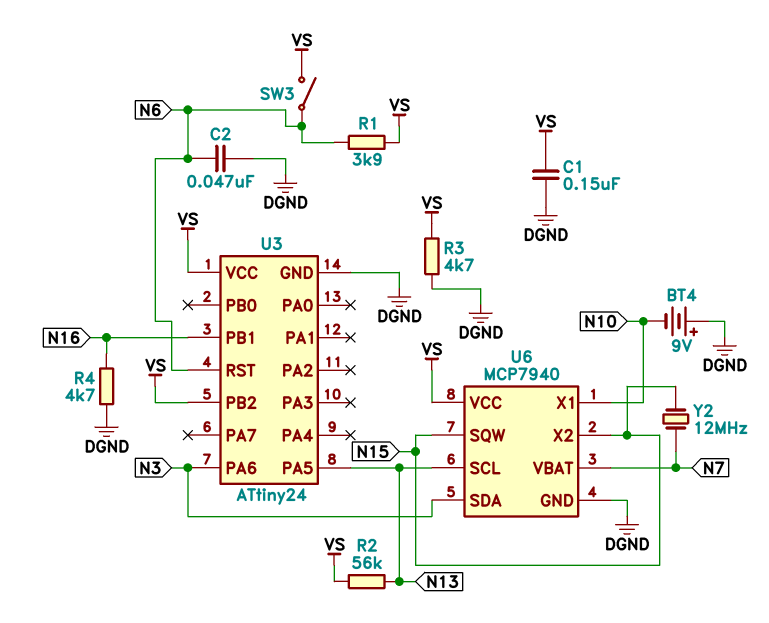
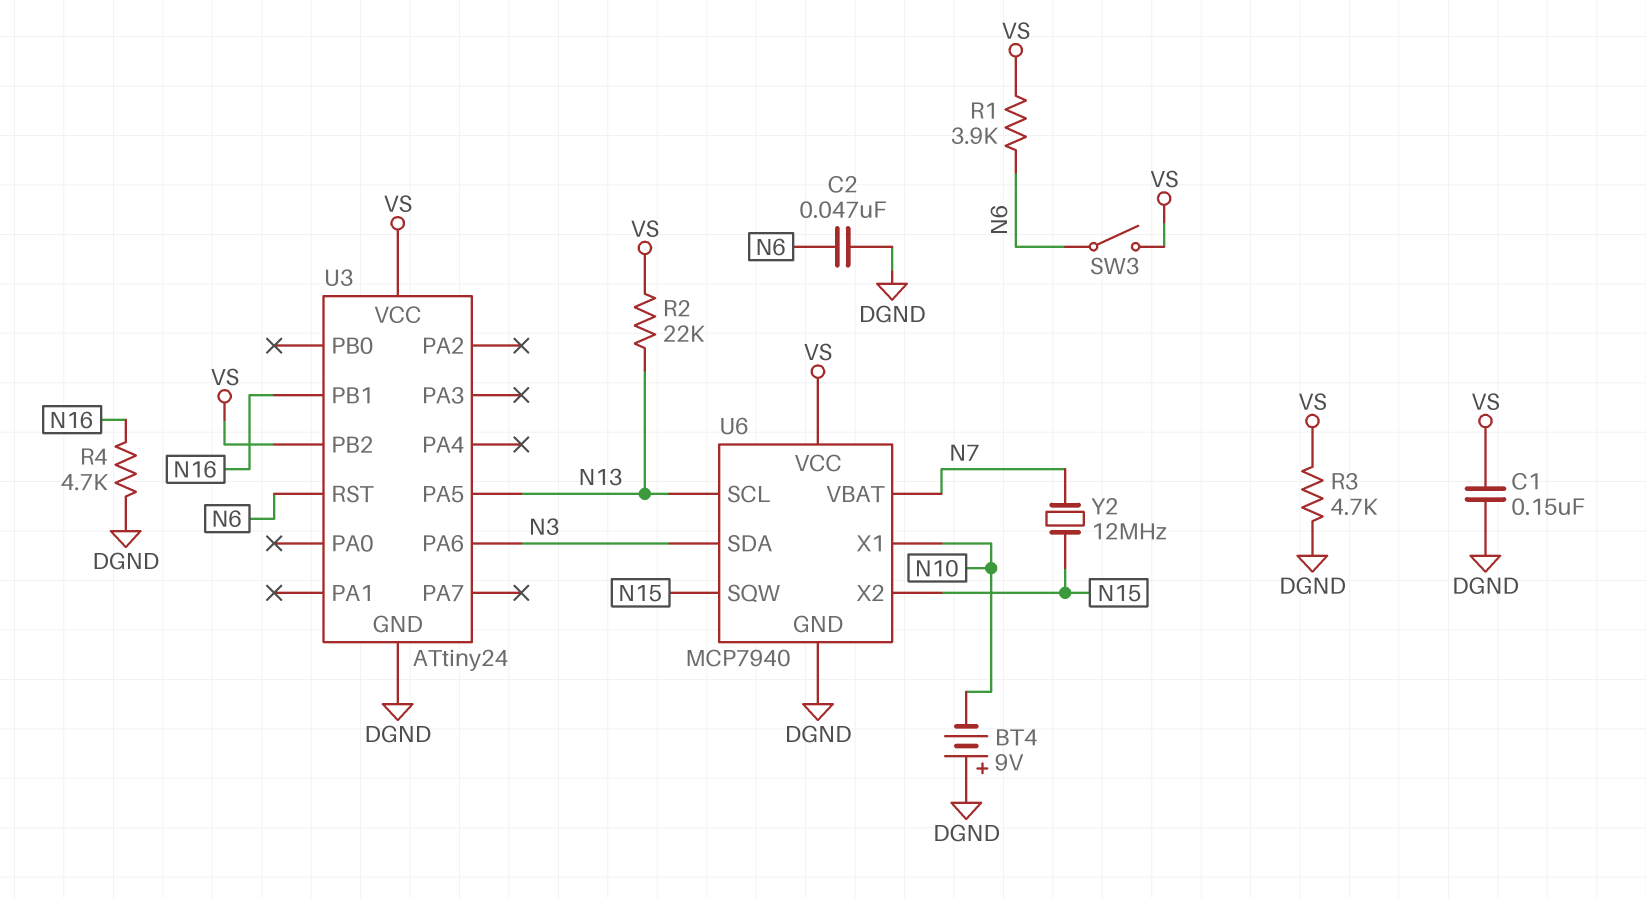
R2: 56k (N13, VS) -> 22k (N13, VS)

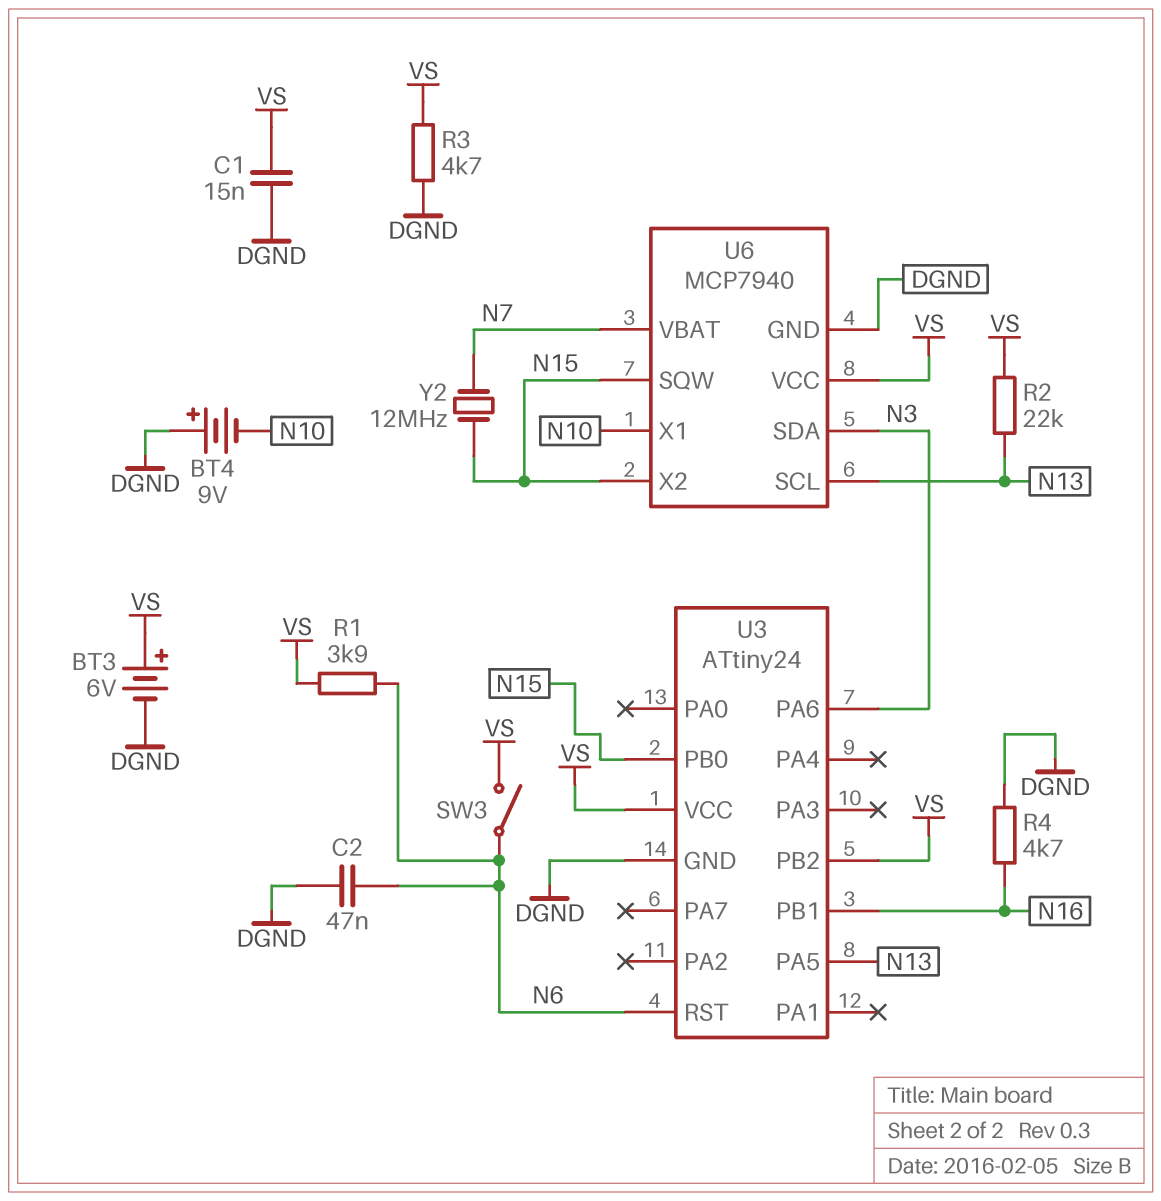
BT3: none -> 6V (plus VS, minus DGND)
C1: 150nF (DGND, VS) -> 15nF (DGND, VS)
U3 pin PB0: none -> N15

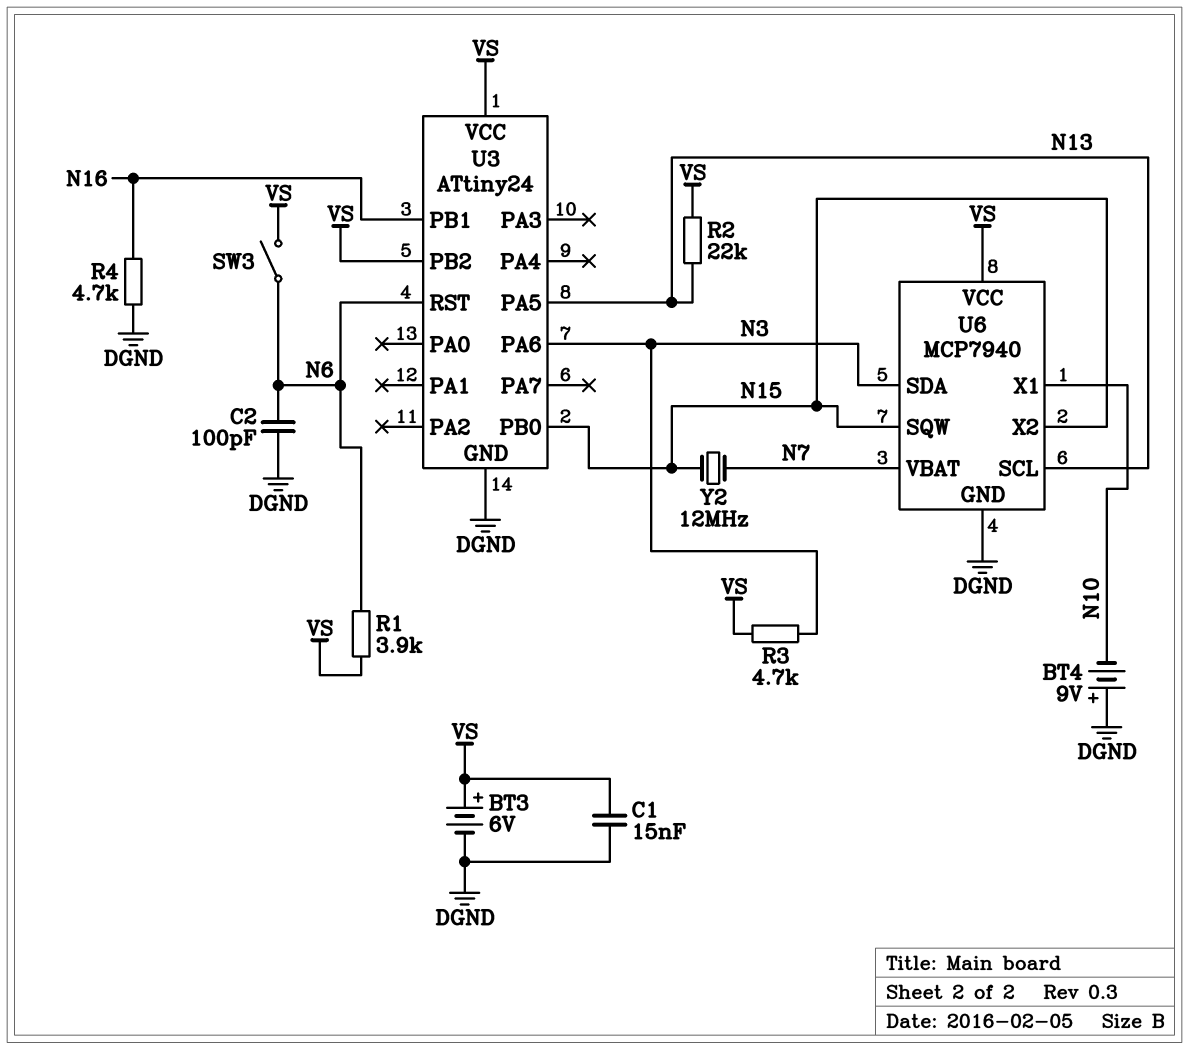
C2: 47nF (DGND, N6) -> 100pF (DGND, N6)
R3: 4.7k (DGND, VS) -> 4.7k (N3, VS)

